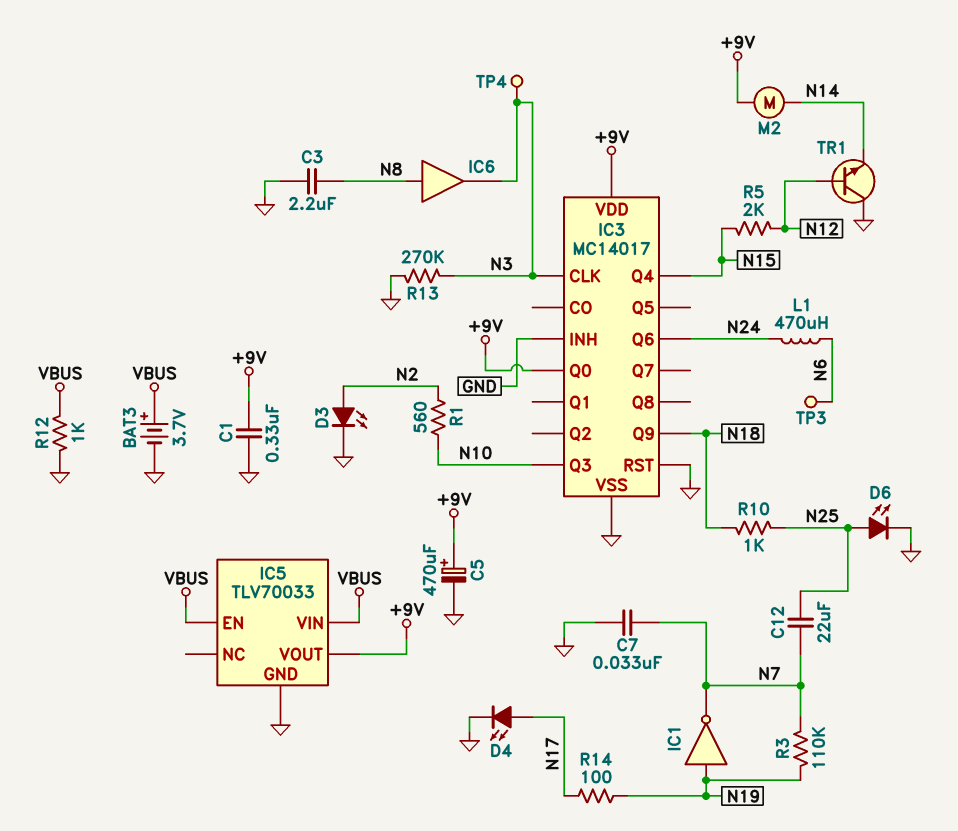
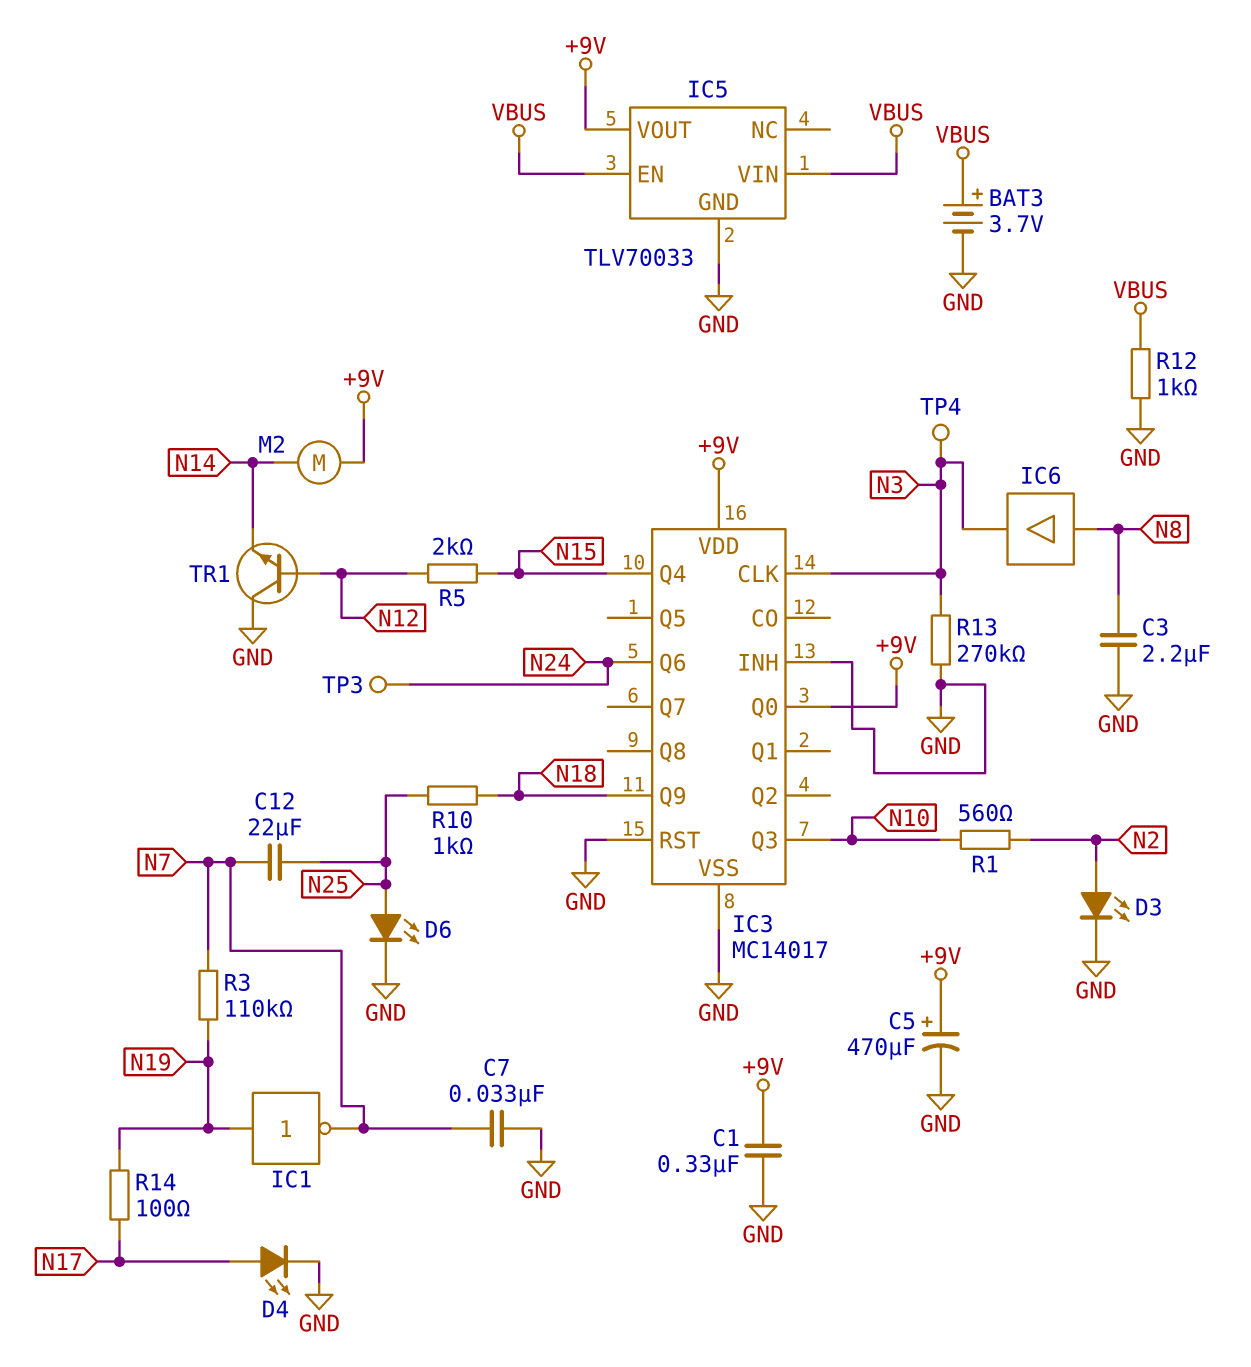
L1: 470uH (N6, N24) -> none
TP3: test point (N6) -> test point (N24)

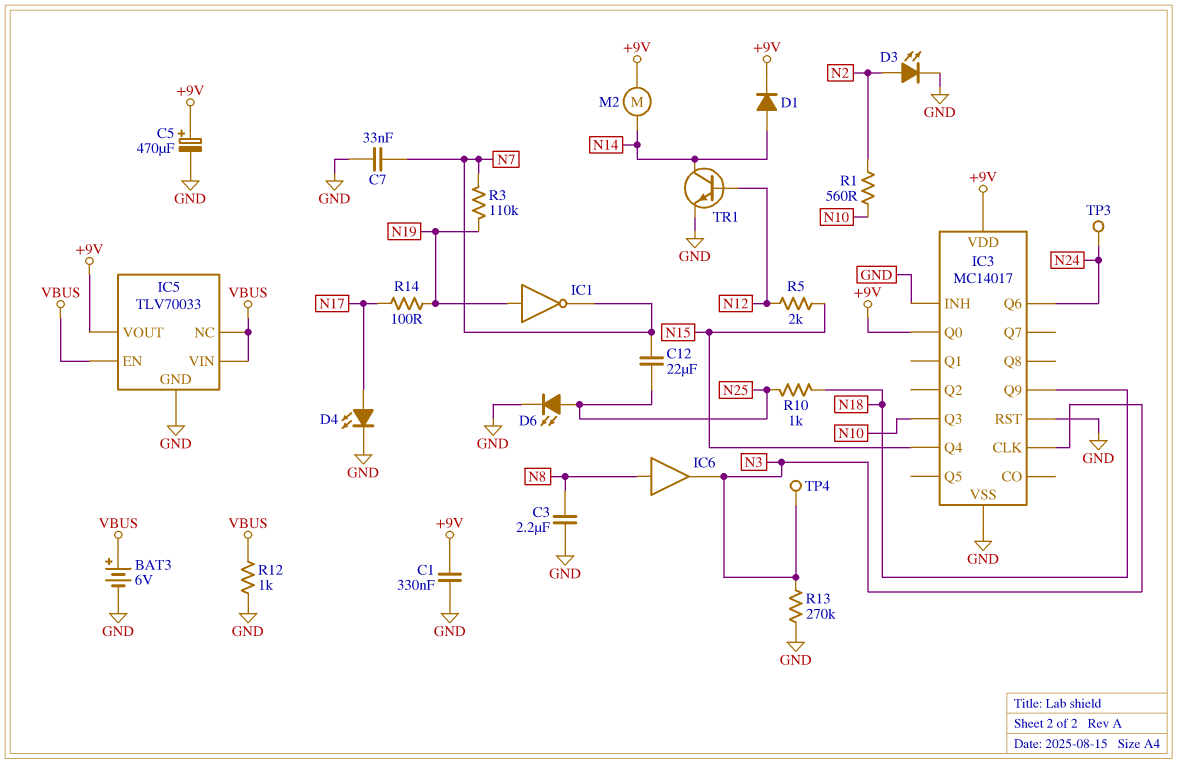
BAT3: 3.7V (plus VBUS, minus GND) -> 6V (plus VBUS, minus GND)
D1: none -> diode (A N14, K +9V)
IC5 pin NC: none -> VBUS
TR1: NPN (B N12, C GND, E N14) -> NPN (B N12, C N14, E GND)

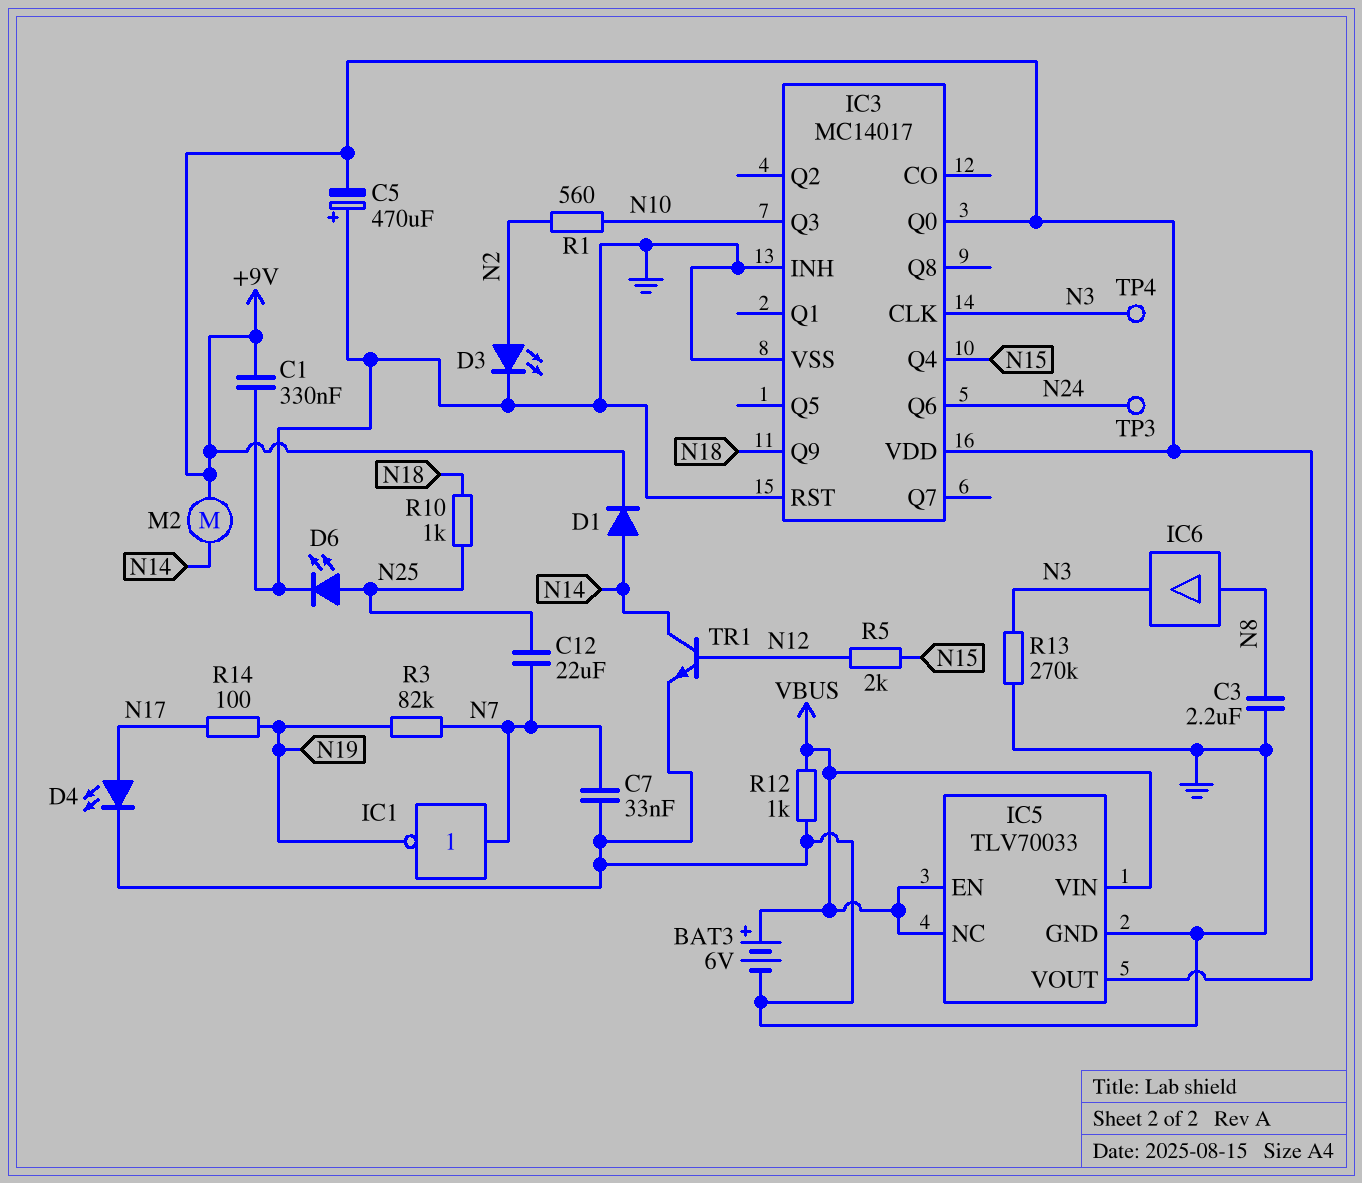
C5: 470uF (plus +9V, minus GND) -> 470uF (plus GND, minus +9V)
IC1: NOT (in N19, out N7) -> NOT (in N7, out N19)
R3: 110k (N7, N19) -> 82k (N7, N19)

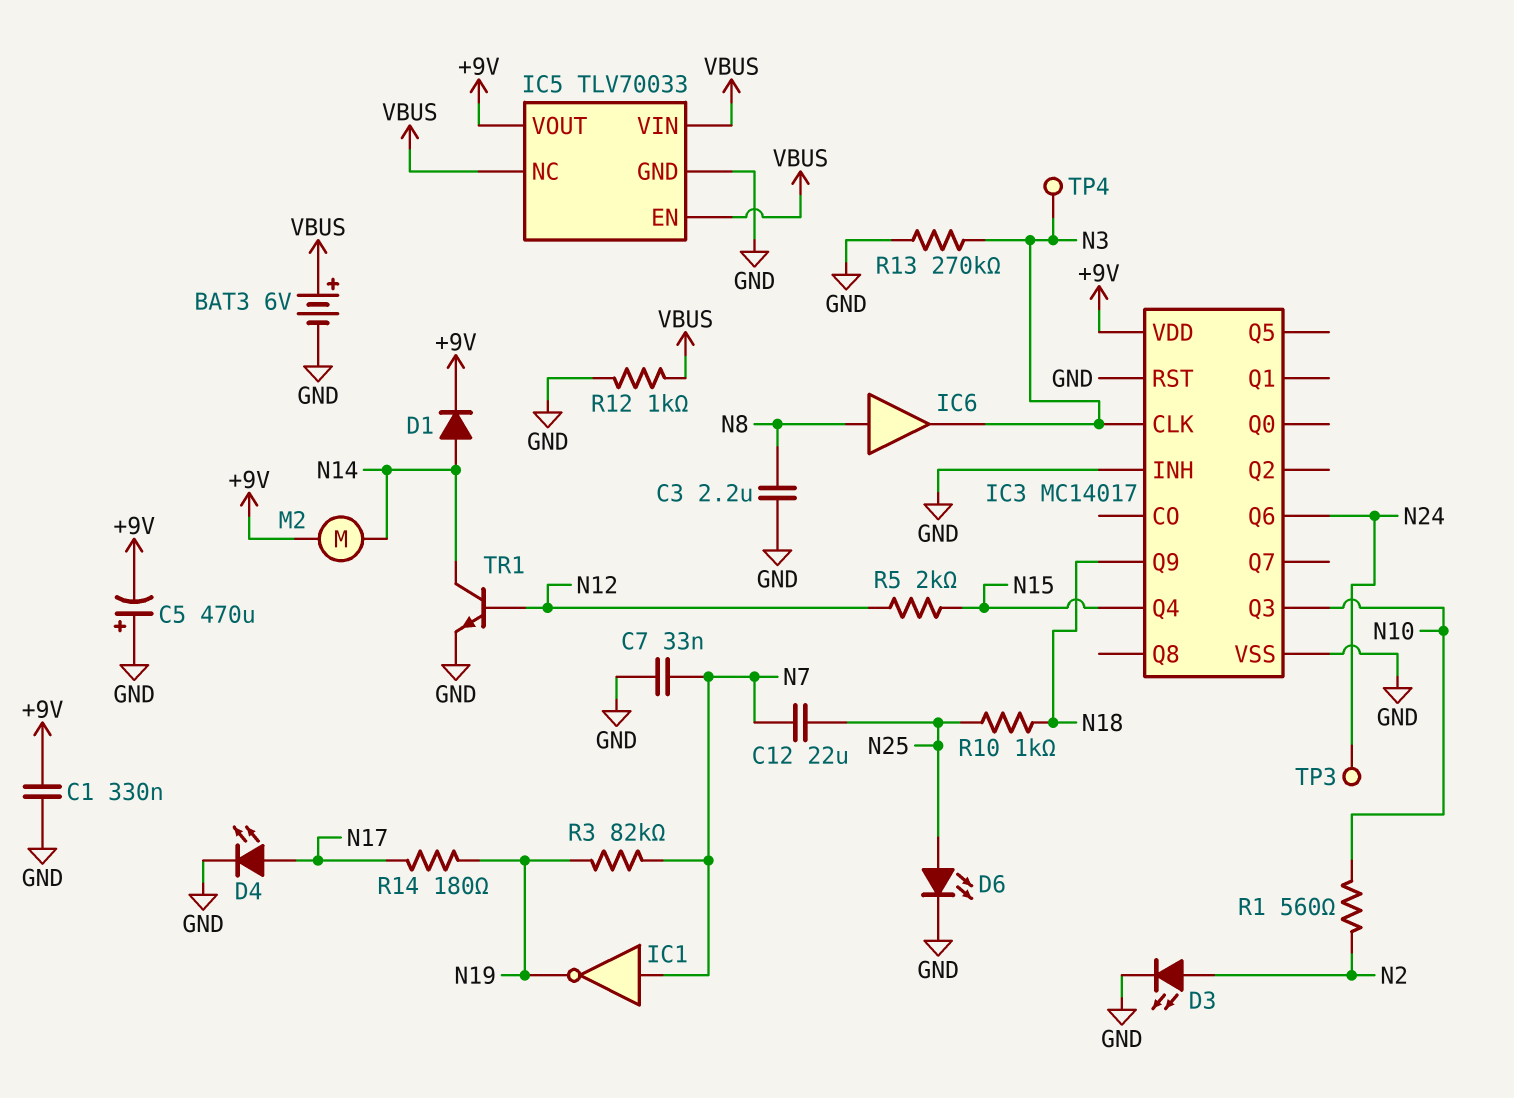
IC3 pin Q0: +9V -> none
R14: 100 (N17, N19) -> 180 (N17, N19)

